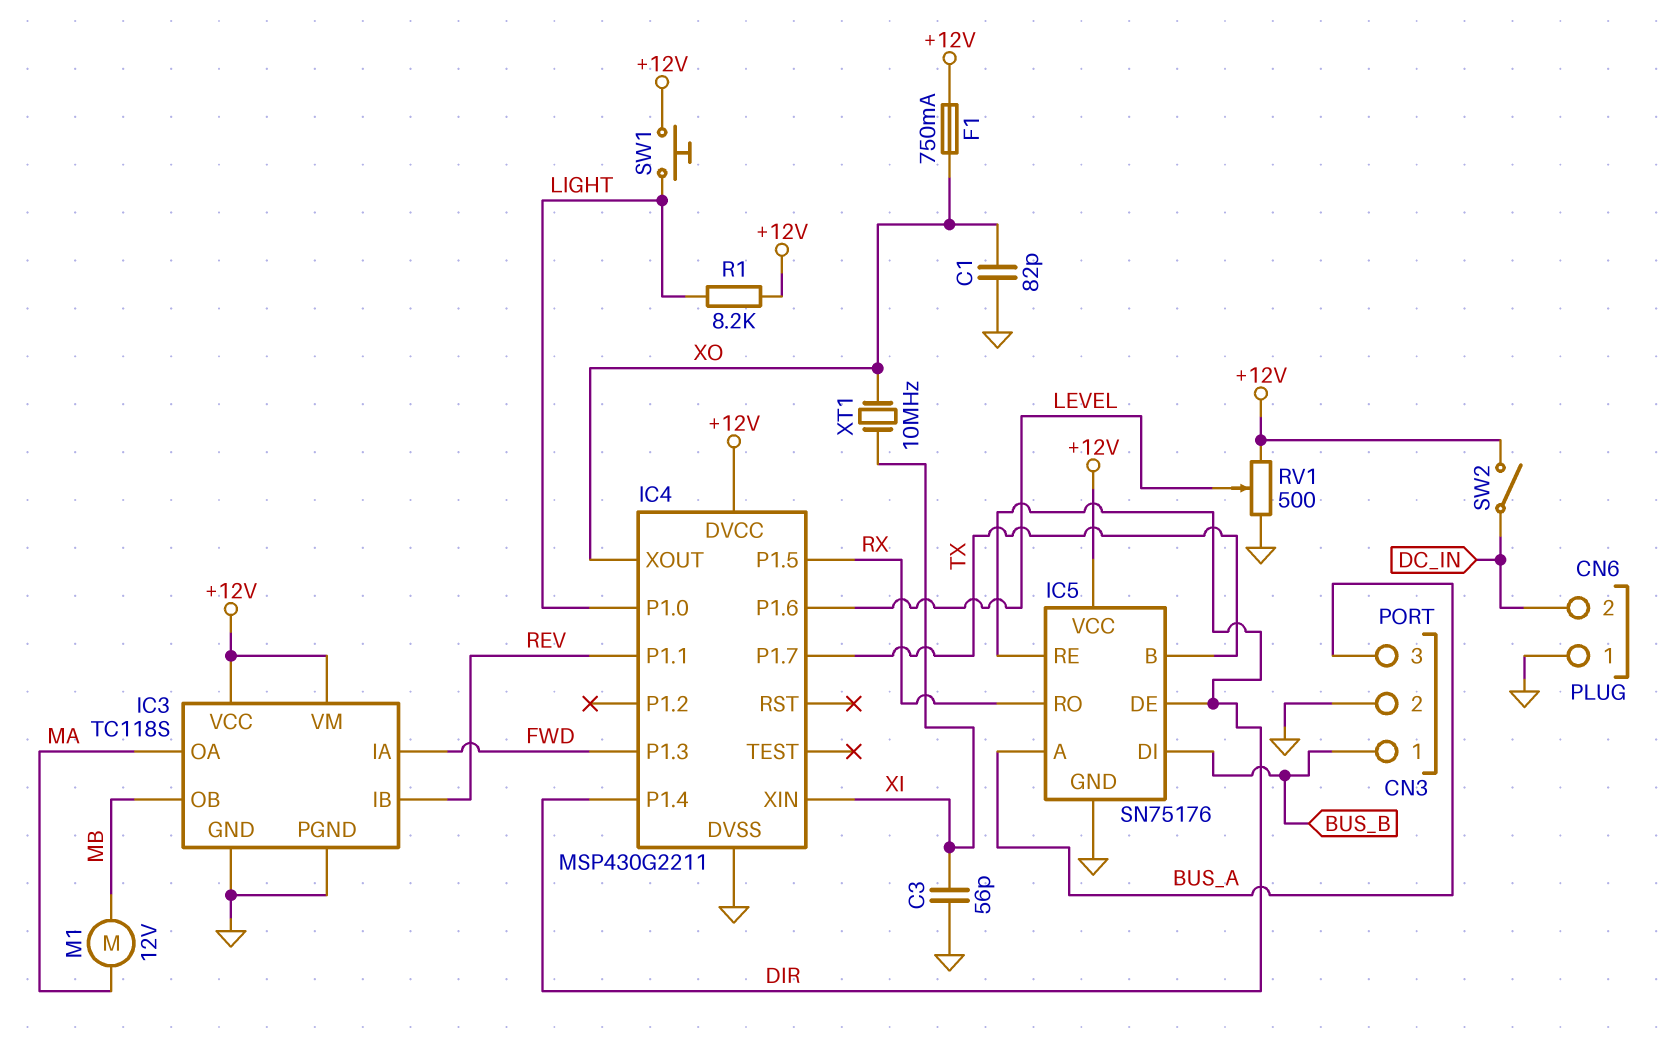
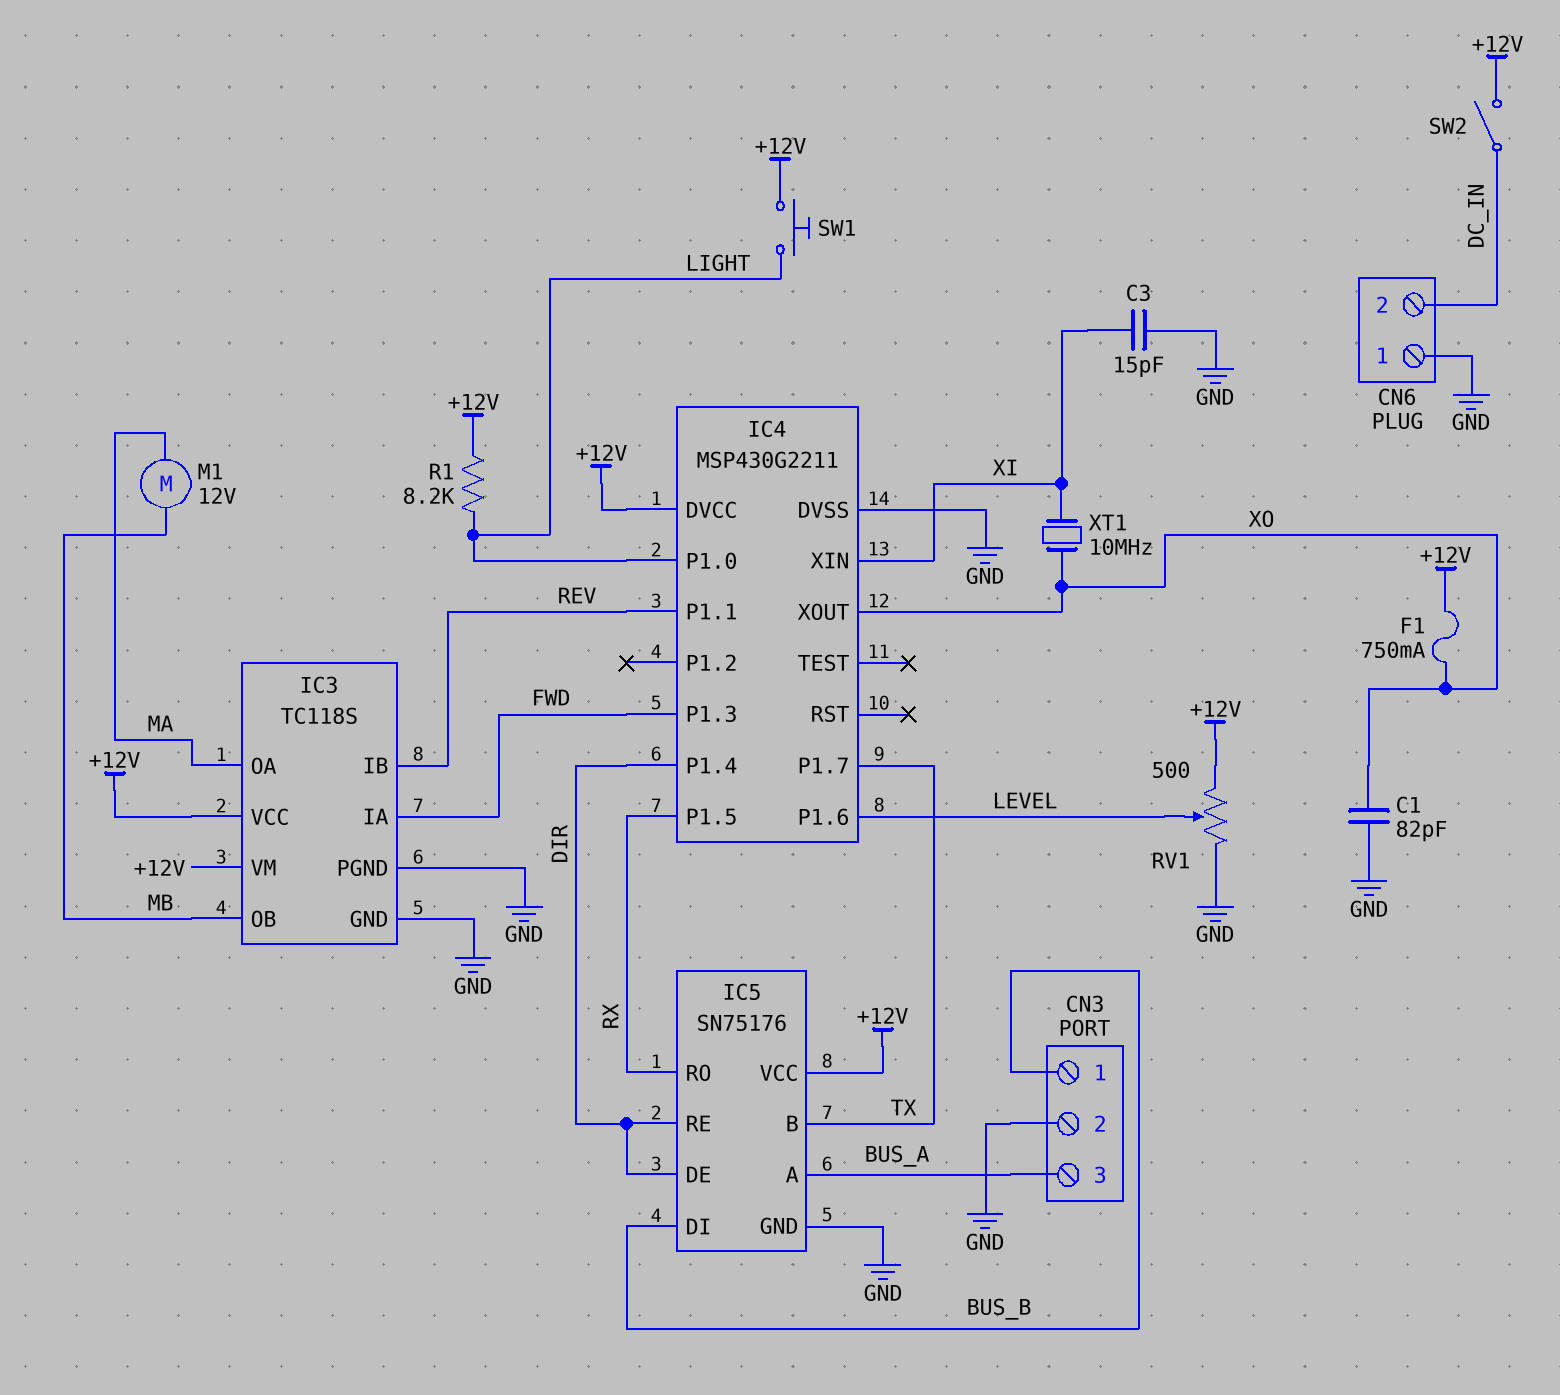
C3: 56pF (GND, XI) -> 15pF (GND, XI)

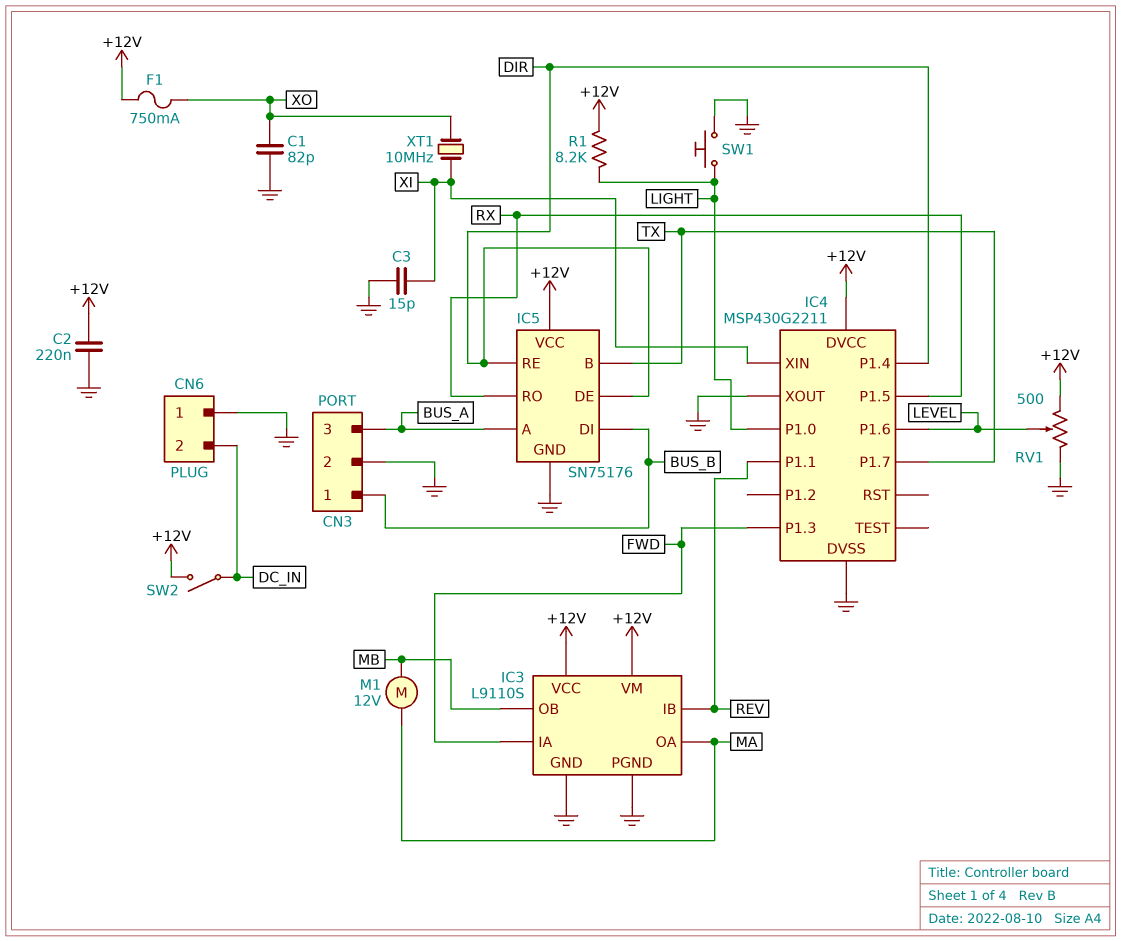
C2: none -> 220nF (+12V, GND)
IC3: TC118S -> L9110S
IC4 pin XOUT: XO -> GND
SW1: button (+12V, LIGHT) -> button (GND, LIGHT)

